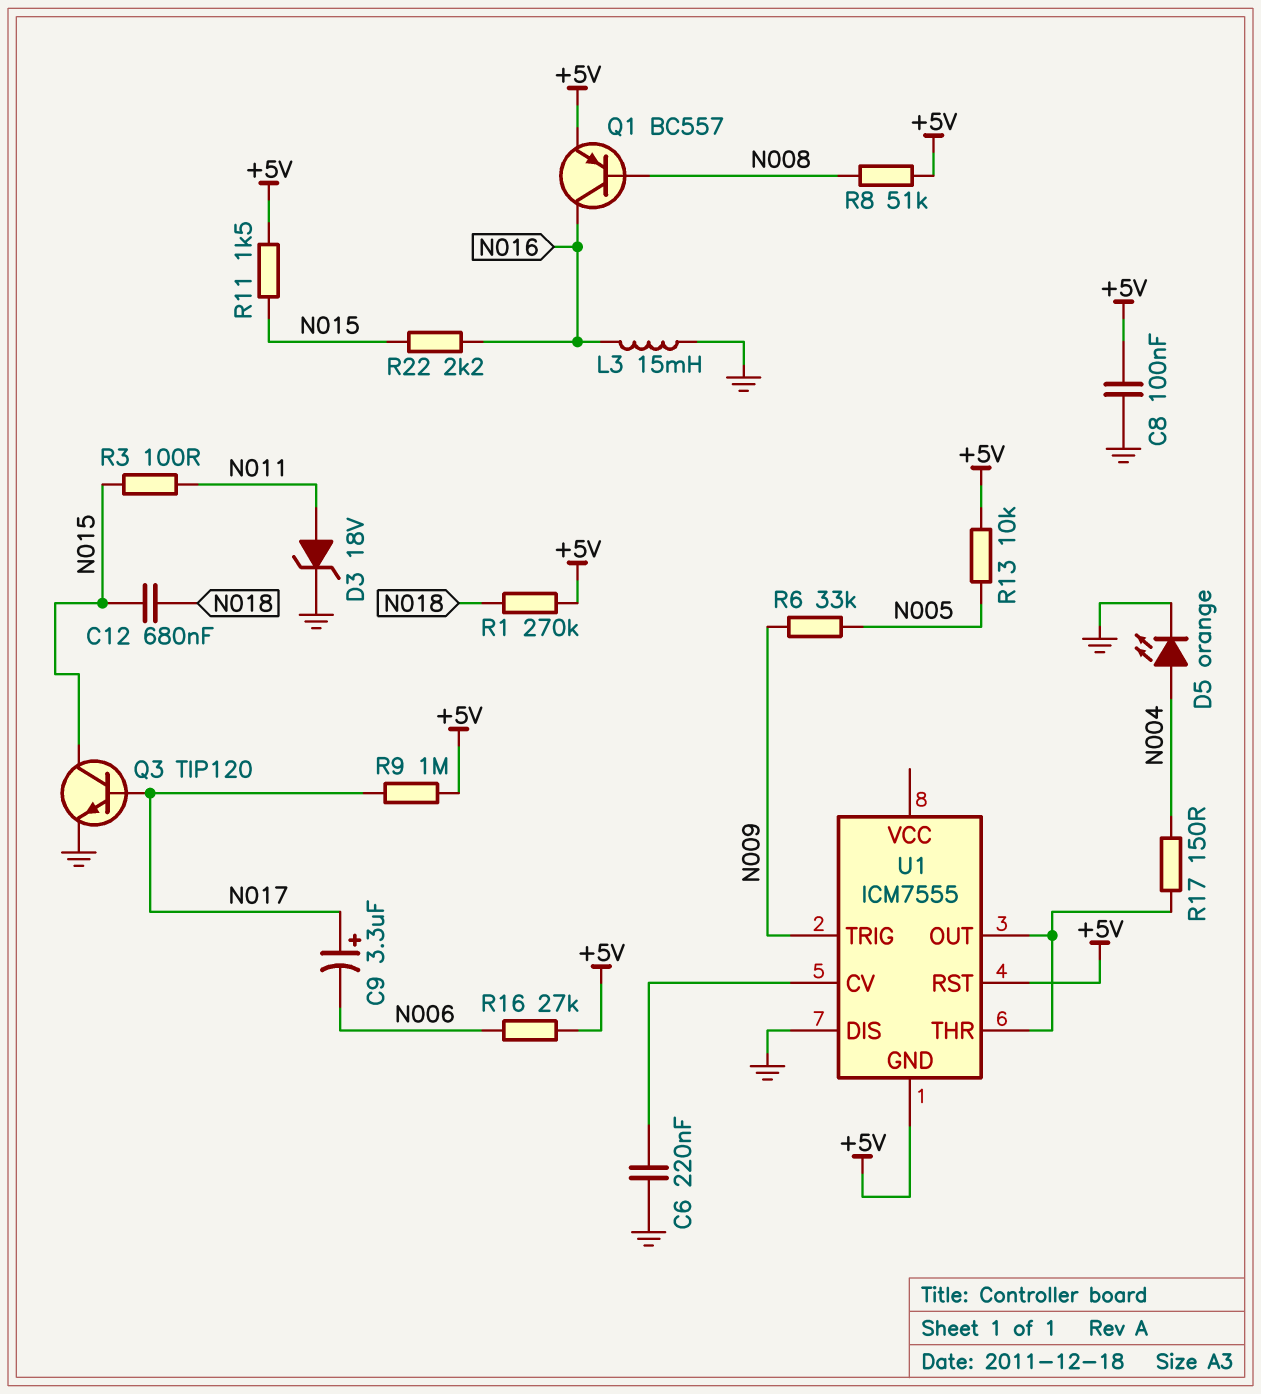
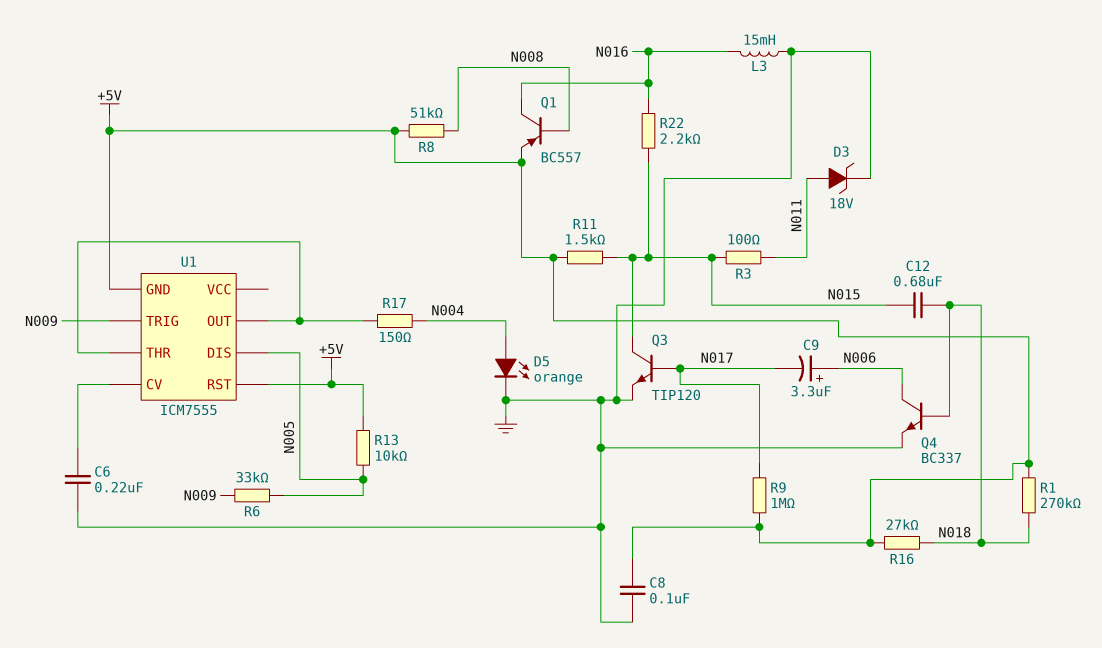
C9: 3.3uF (plus N017, minus N006) -> 3.3uF (plus N006, minus N017)
Q4: none -> NPN BC337 (B N018, C N006, E GND)
R16: 27k (+5V, N006) -> 27k (+5V, N018)
U1 pin DIS: GND -> N005

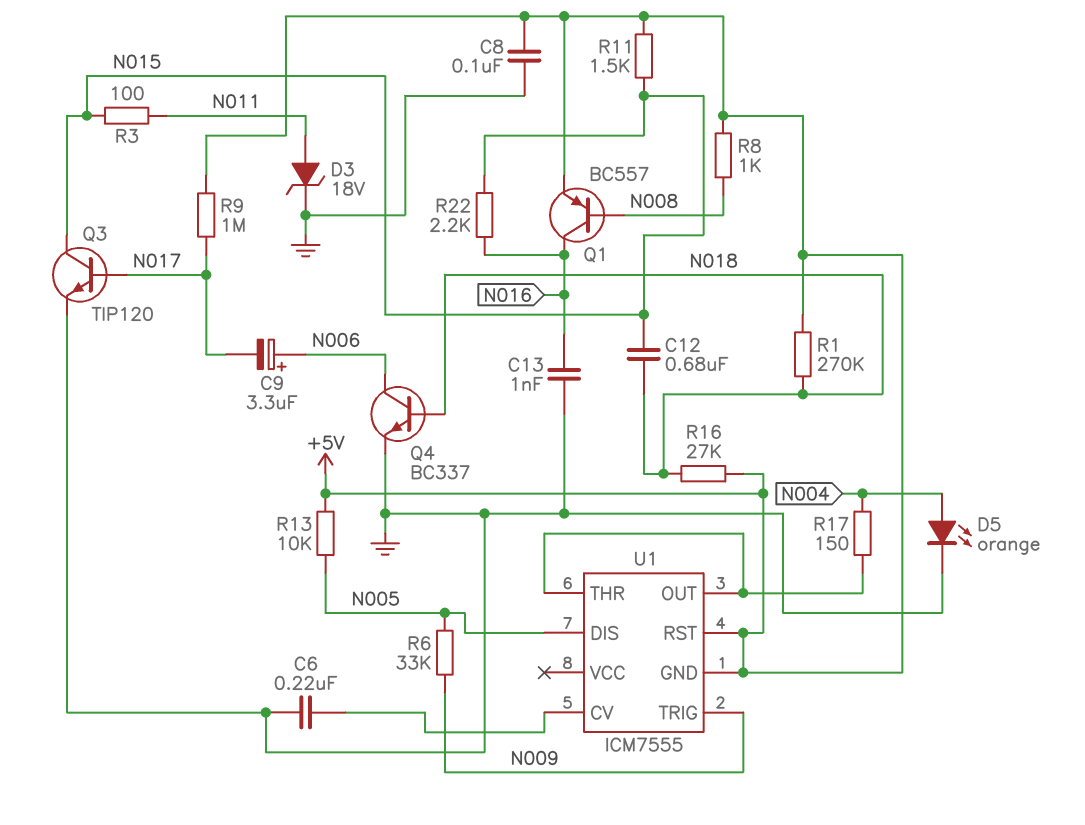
C13: none -> 1nF (GND, N016)
L3: 15mH (GND, N016) -> none
R8: 51k (+5V, N008) -> 1k (+5V, N008)

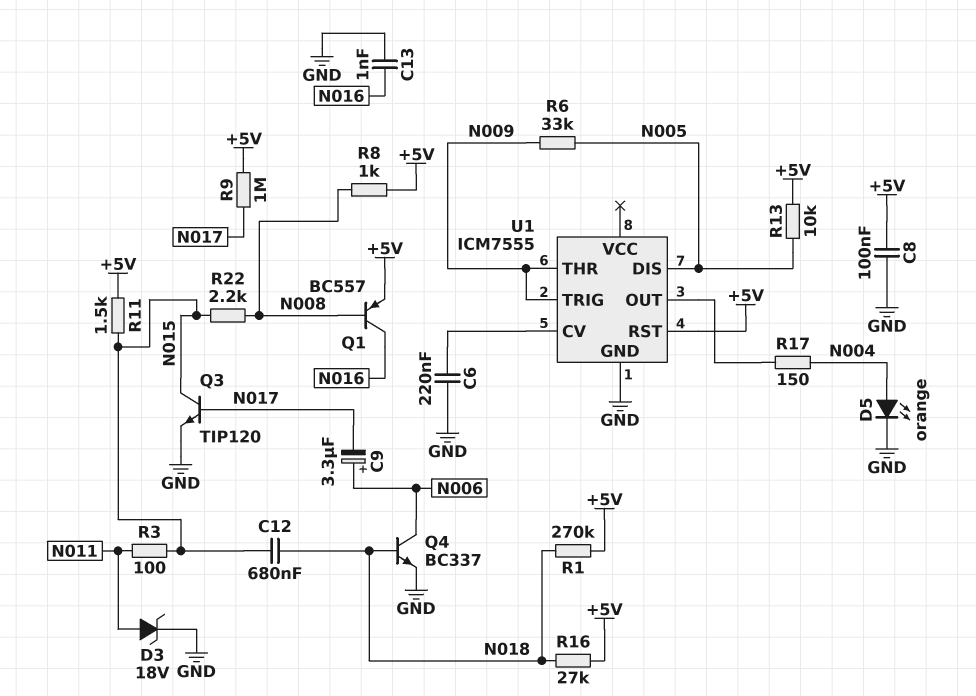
R22: 2.2k (N015, N016) -> 2.2k (N008, N015)
U1 pin GND: +5V -> GND
U1 pin THR: U1/OUT -> N009

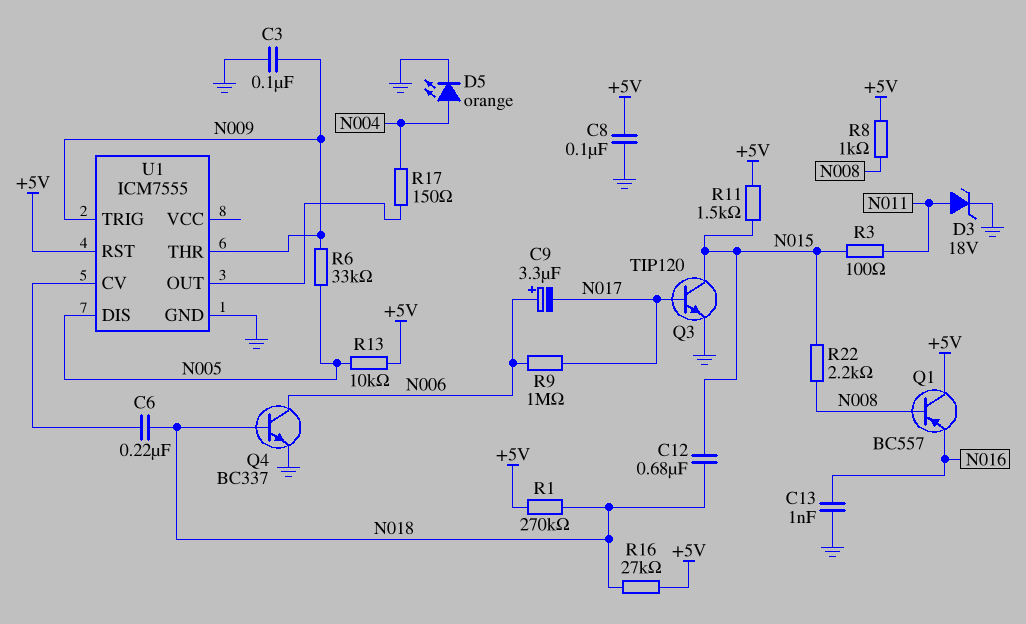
C3: none -> 100nF (GND, N009)
C6: 220nF (GND, U1/CV) -> 220nF (N018, U1/CV)
Q1: PNP BC557 (B N008, C N016, E +5V) -> PNP BC557 (B N008, C +5V, E N016)
R9: 1M (+5V, N017) -> 1M (N006, N017)

